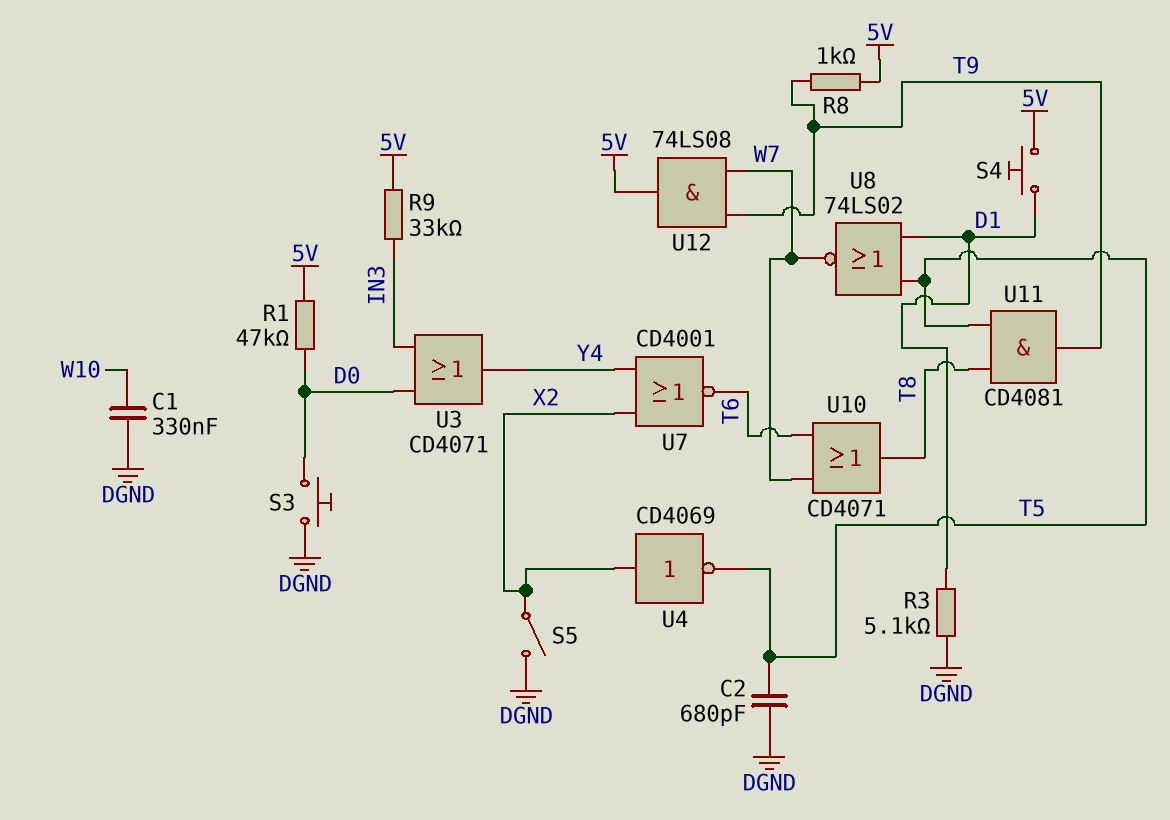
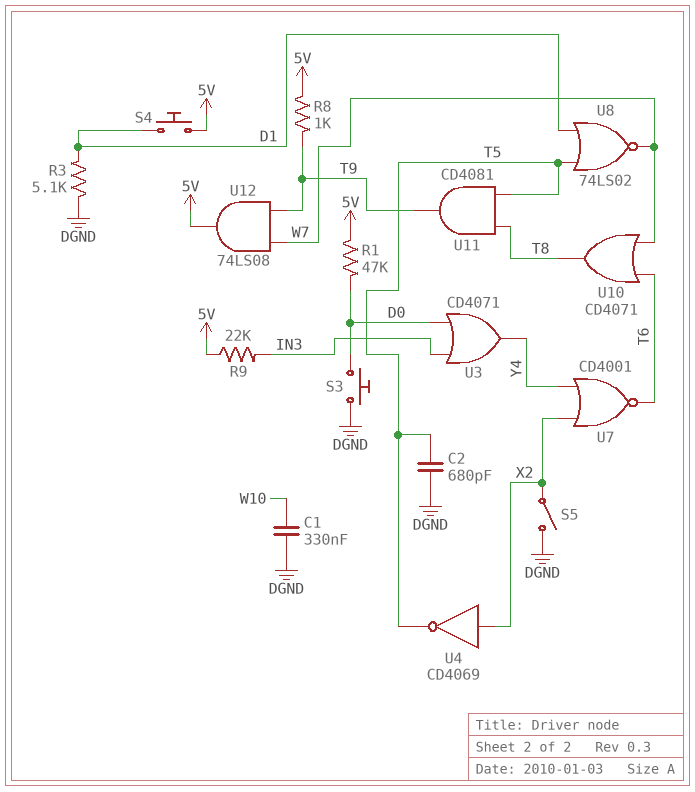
R9: 33k (5V, IN3) -> 22k (5V, IN3)

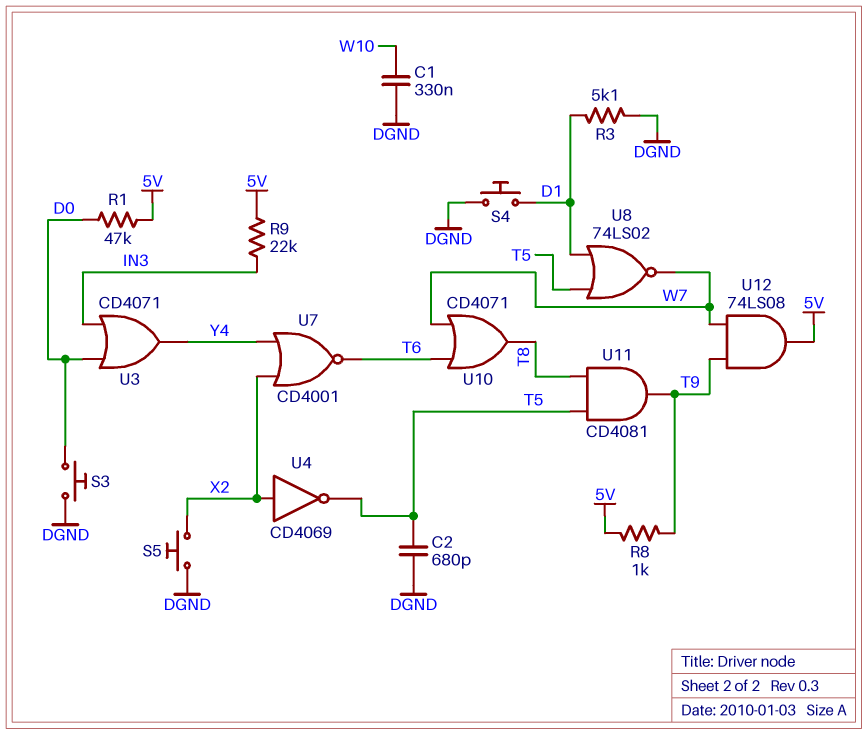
S4: button (5V, D1) -> button (D1, DGND)
S5: switch (DGND, X2) -> button (DGND, X2)

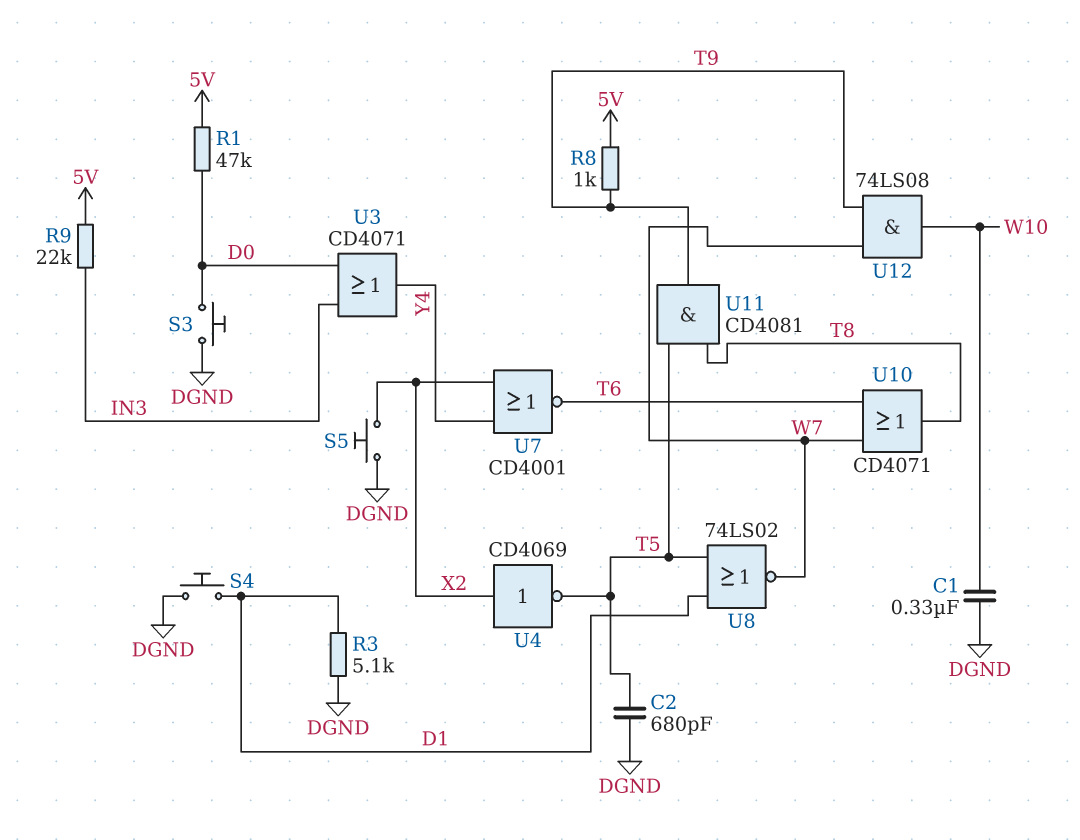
U12: AND 74LS08 (in T9, in W7, out 5V) -> AND 74LS08 (in T9, in W7, out W10)

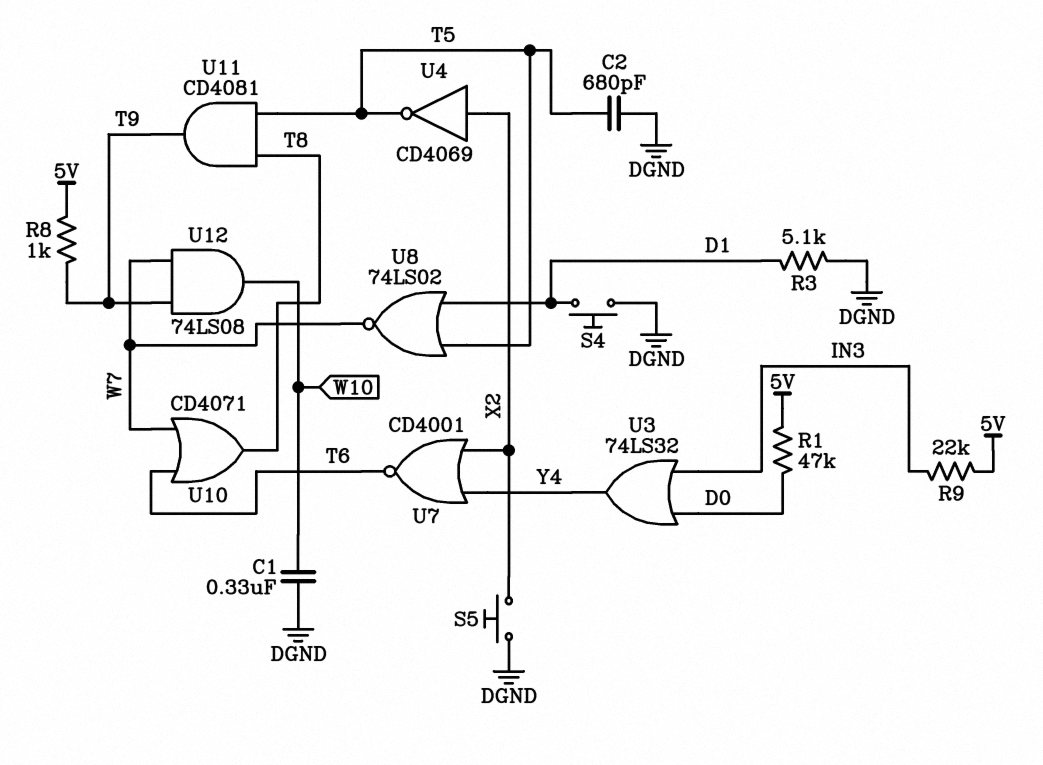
S3: button (D0, DGND) -> none
U3: OR CD4071 (in D0, in IN3, out Y4) -> OR 74LS32 (in D0, in IN3, out Y4)

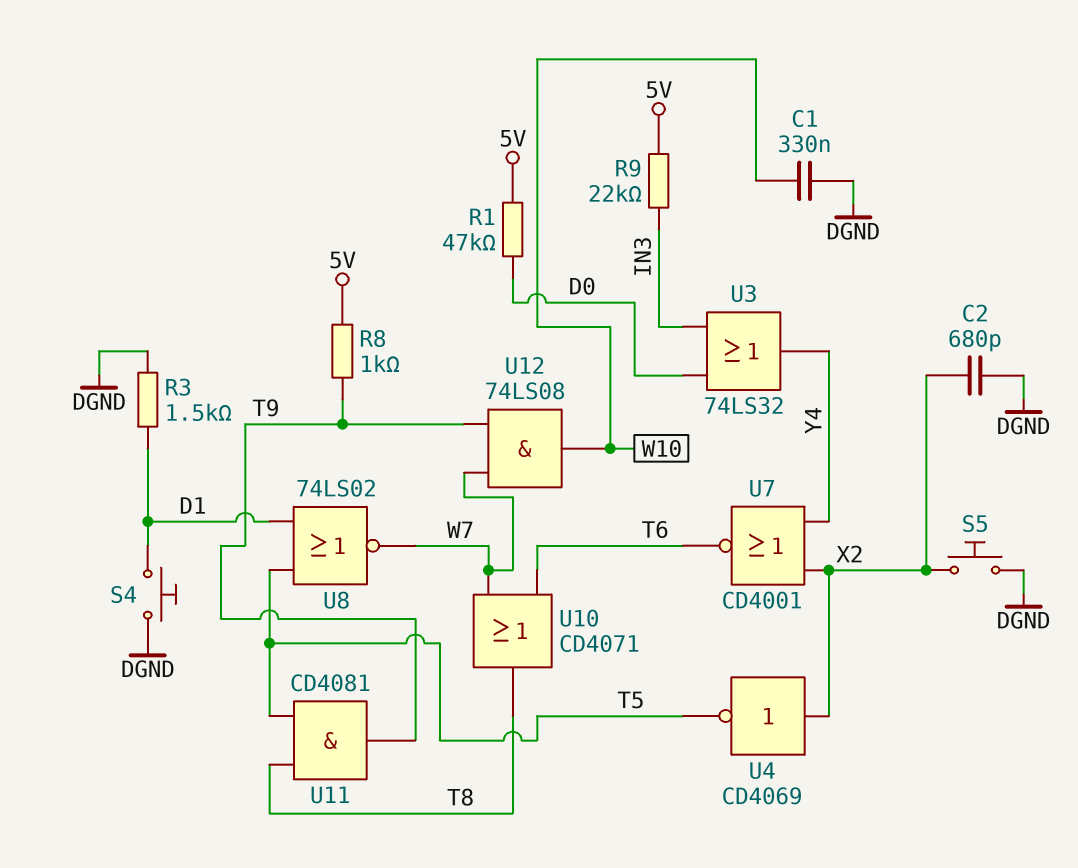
C2: 680pF (DGND, T5) -> 680pF (DGND, X2)
R3: 5.1k (D1, DGND) -> 1.5k (D1, DGND)

